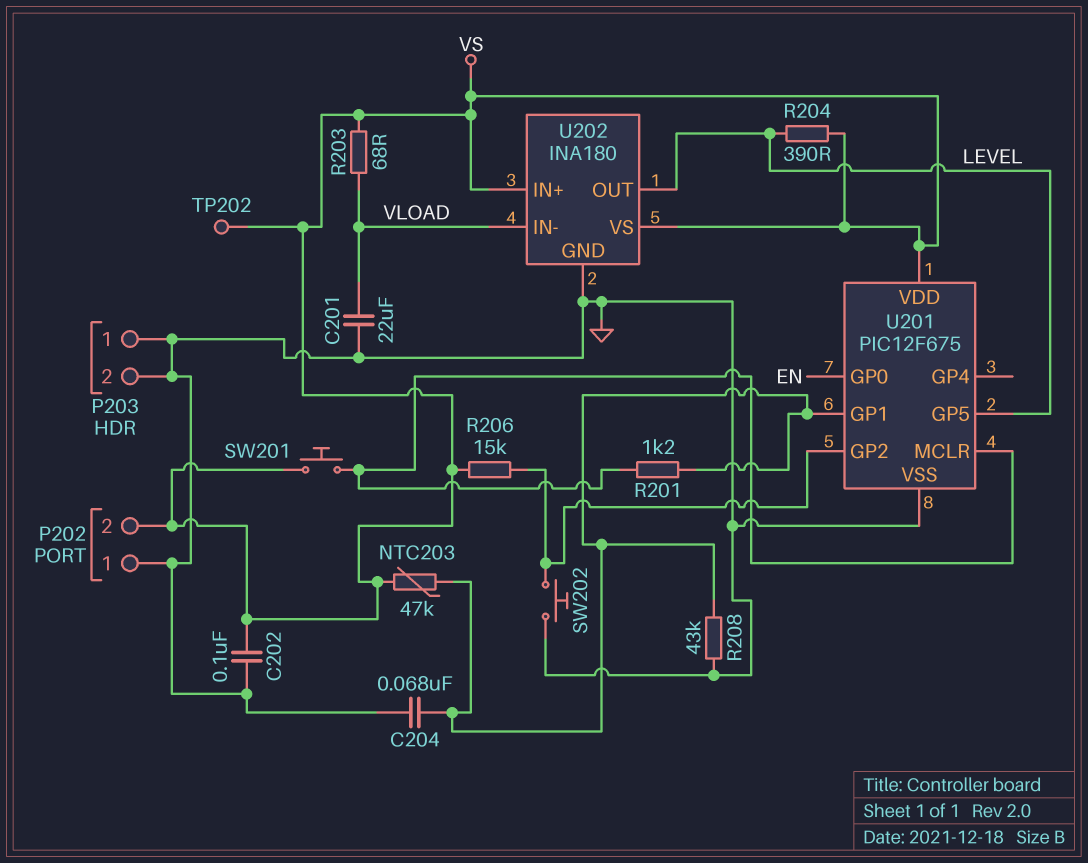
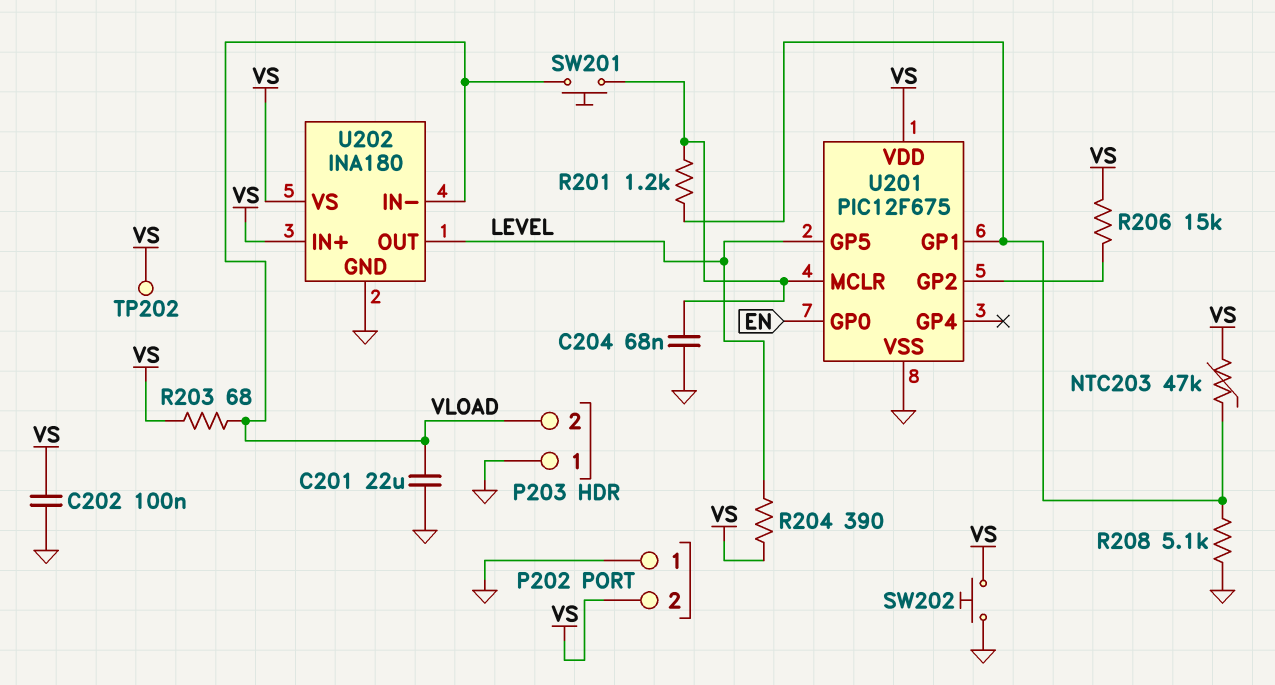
C204: 68nF (GND, U201/GP1) -> 68nF (GND, U201/MCLR)
P203 pin 2: GND -> VLOAD
R208: 43k (GND, U201/GP1) -> 5.1k (GND, U201/GP1)
SW201: button (U201/MCLR, VS) -> button (U201/MCLR, VLOAD)
SW202: button (GND, U201/GP2) -> button (GND, VS)

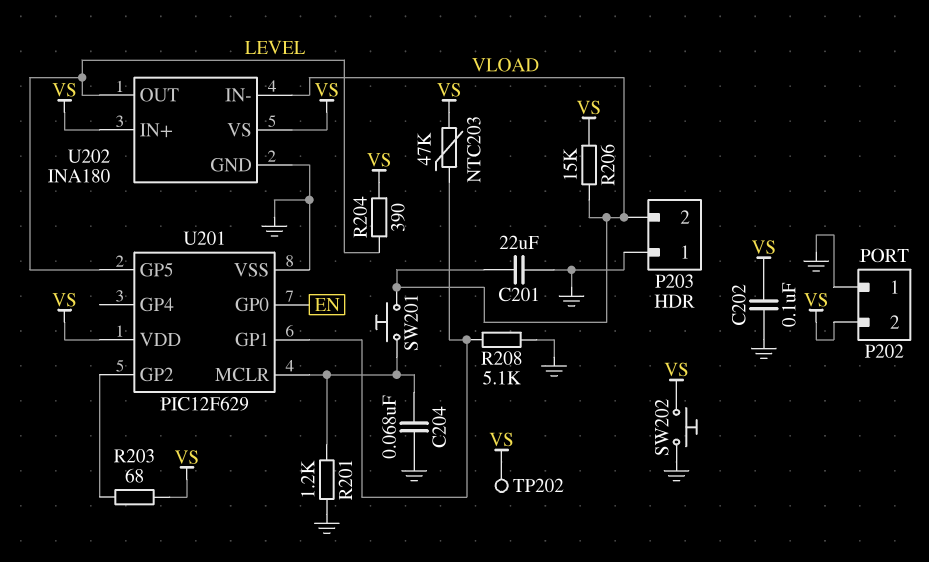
R201: 1.2k (U201/GP1, U201/MCLR) -> 1.2k (GND, U201/MCLR)
R203: 68 (VLOAD, VS) -> 68 (U201/GP2, VS)
R206: 15k (U201/GP2, VS) -> 15k (VLOAD, VS)
U201: PIC12F675 -> PIC12F629

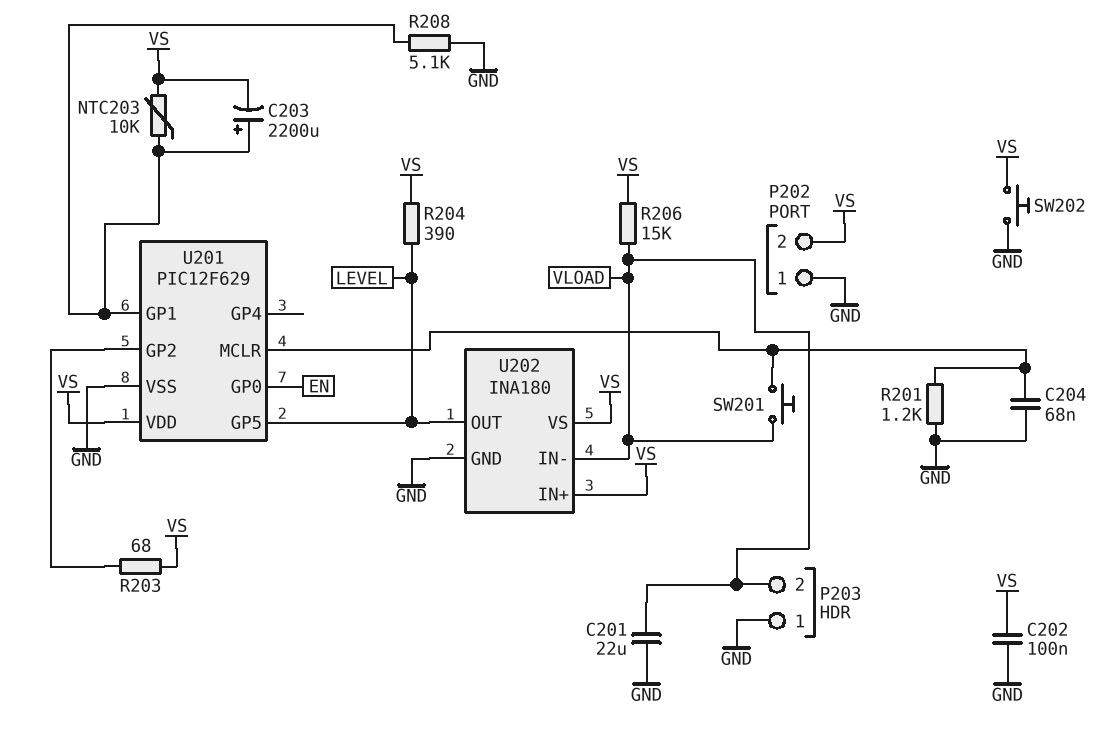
C203: none -> 2200uF (plus U201/GP1, minus VS)
NTC203: 47k (U201/GP1, VS) -> 10k (U201/GP1, VS)
TP202: test point (VS) -> none

